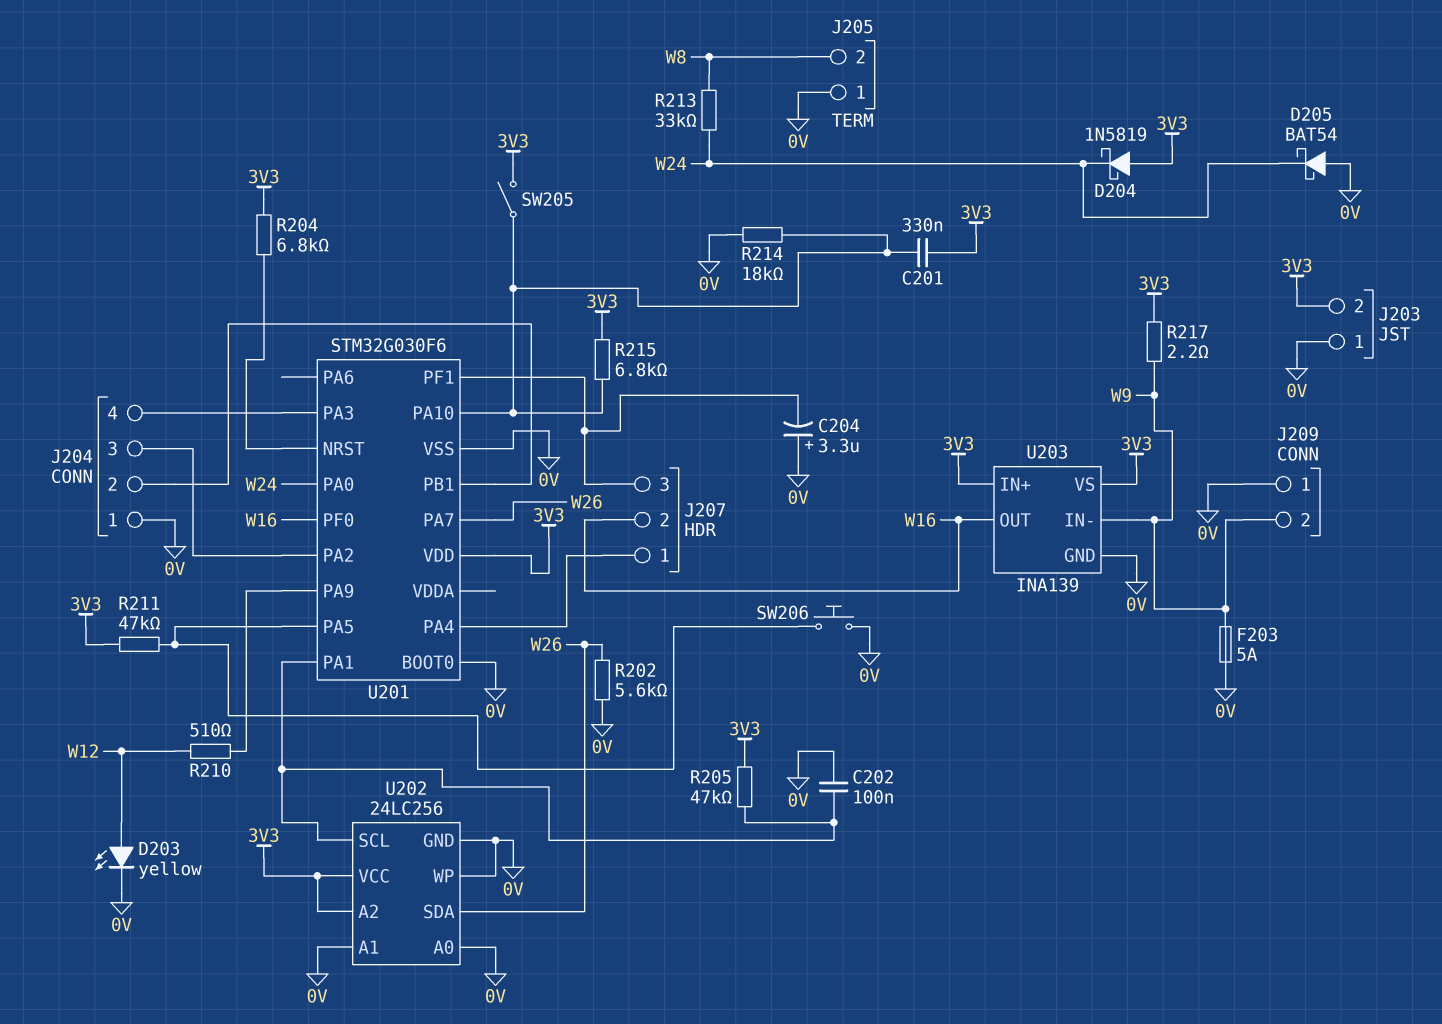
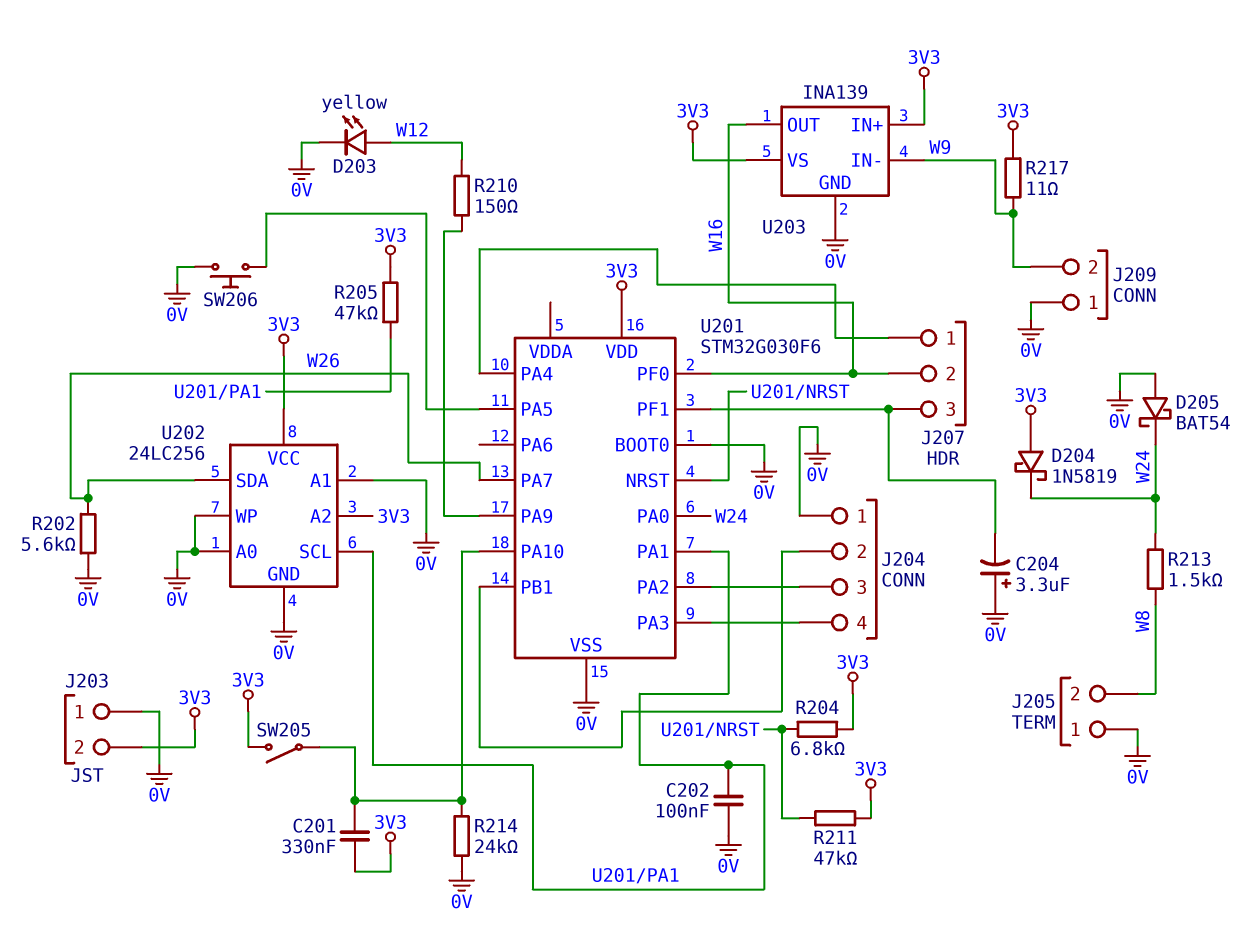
F203: 5A (0V, W9) -> none
R210: 510 (U201/PA9, W12) -> 150 (U201/PA9, W12)
R211: 47k (3V3, U201/PA5) -> 47k (3V3, U201/NRST)
R213: 33k (W8, W24) -> 1.5k (W8, W24)
R214: 18k (0V, U201/PA10) -> 24k (0V, U201/PA10)
R215: 6.8k (3V3, U201/PA10) -> none
R217: 2.2 (3V3, W9) -> 11 (3V3, W9)

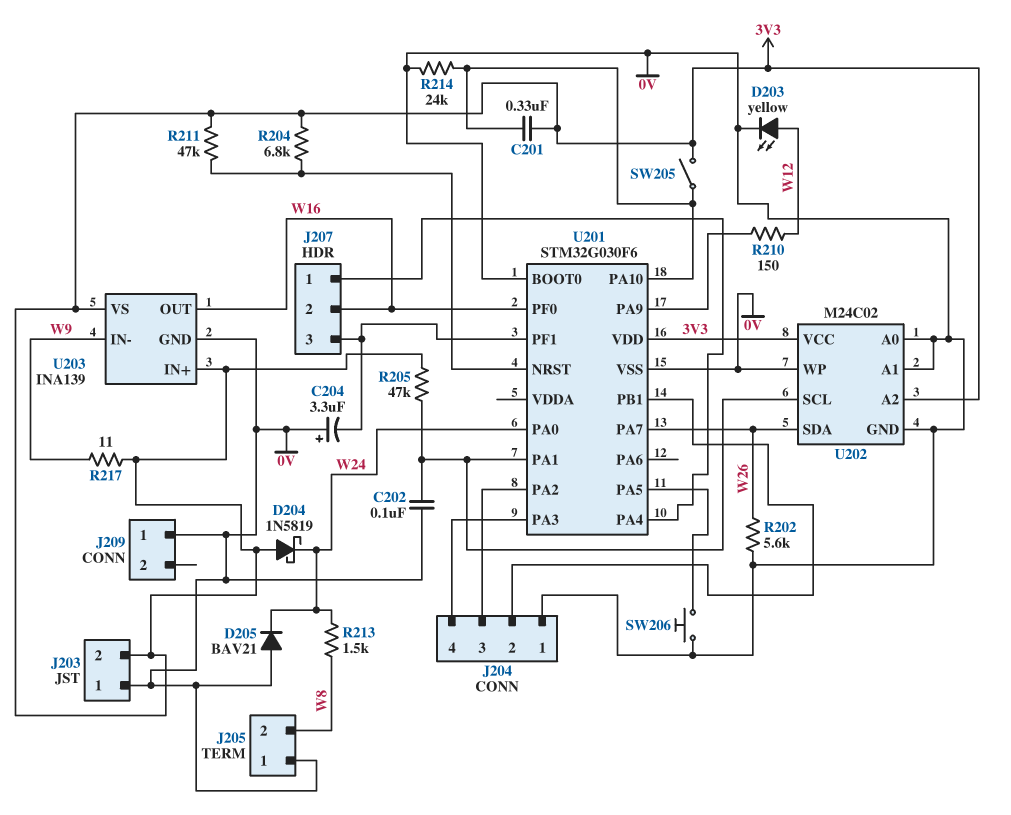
D205: schottky BAT54 (A 0V, K W24) -> diode BAV21 (A 0V, K W24)
J209 pin 2: W9 -> none
U202: 24LC256 -> M24C02

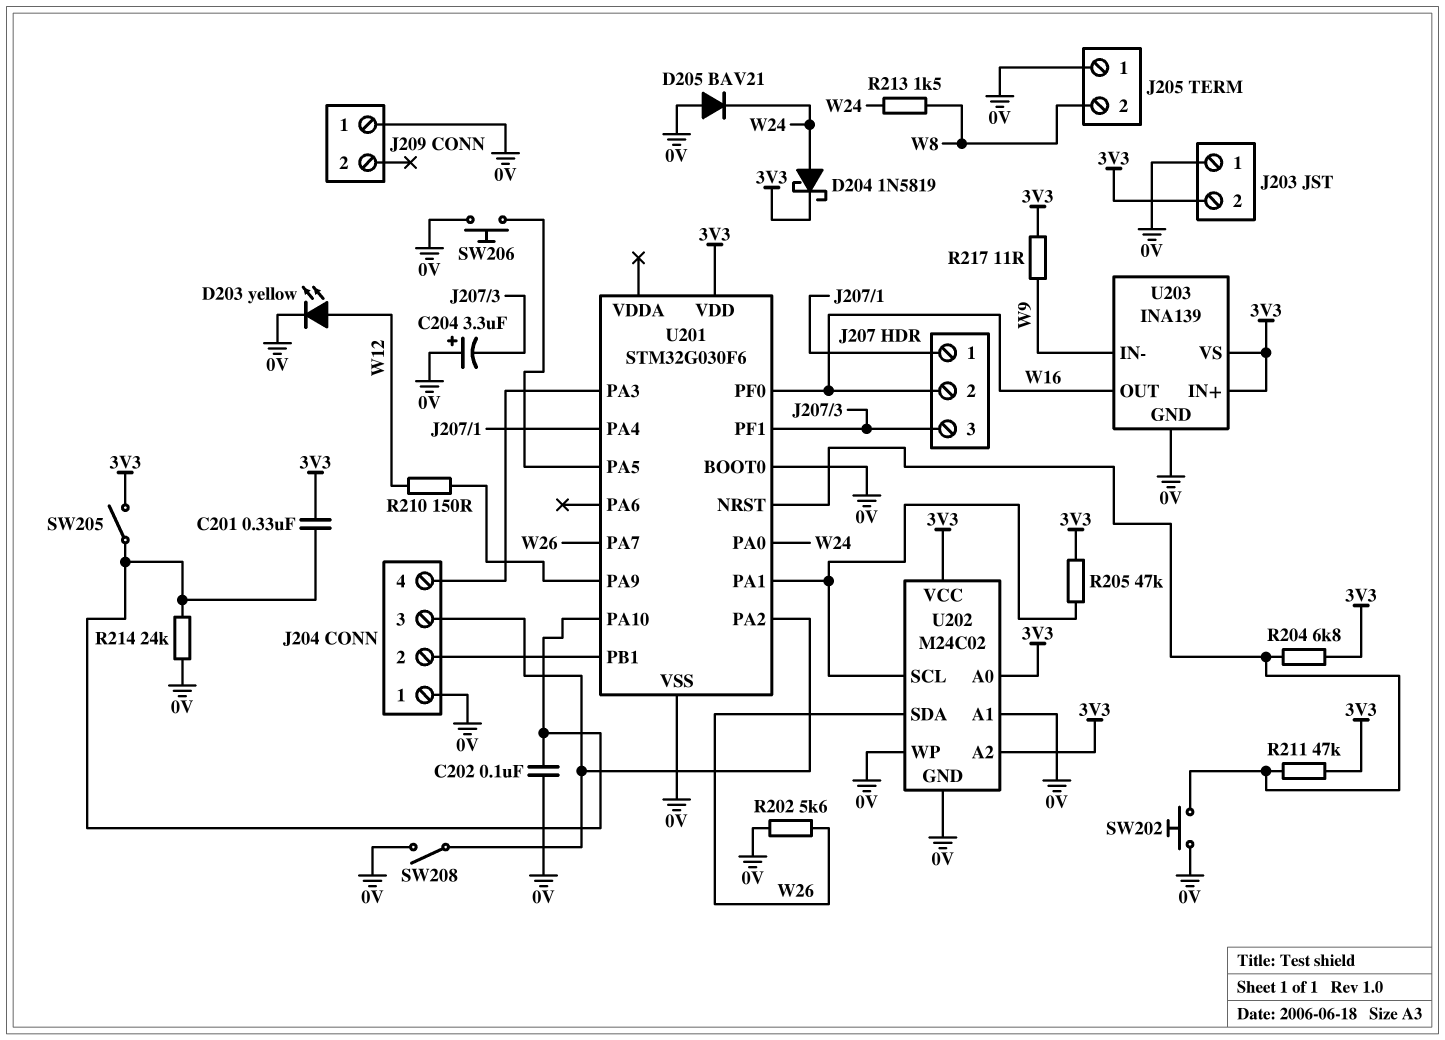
C202: 100nF (0V, U201/PA1) -> 100nF (0V, U201/PA10)
D204: schottky 1N5819 (A 3V3, K W24) -> schottky 1N5819 (A W24, K 3V3)
SW202: none -> button (0V, U201/NRST)
SW208: none -> switch (0V, J204/3)
U202 pin A0: 0V -> 3V3

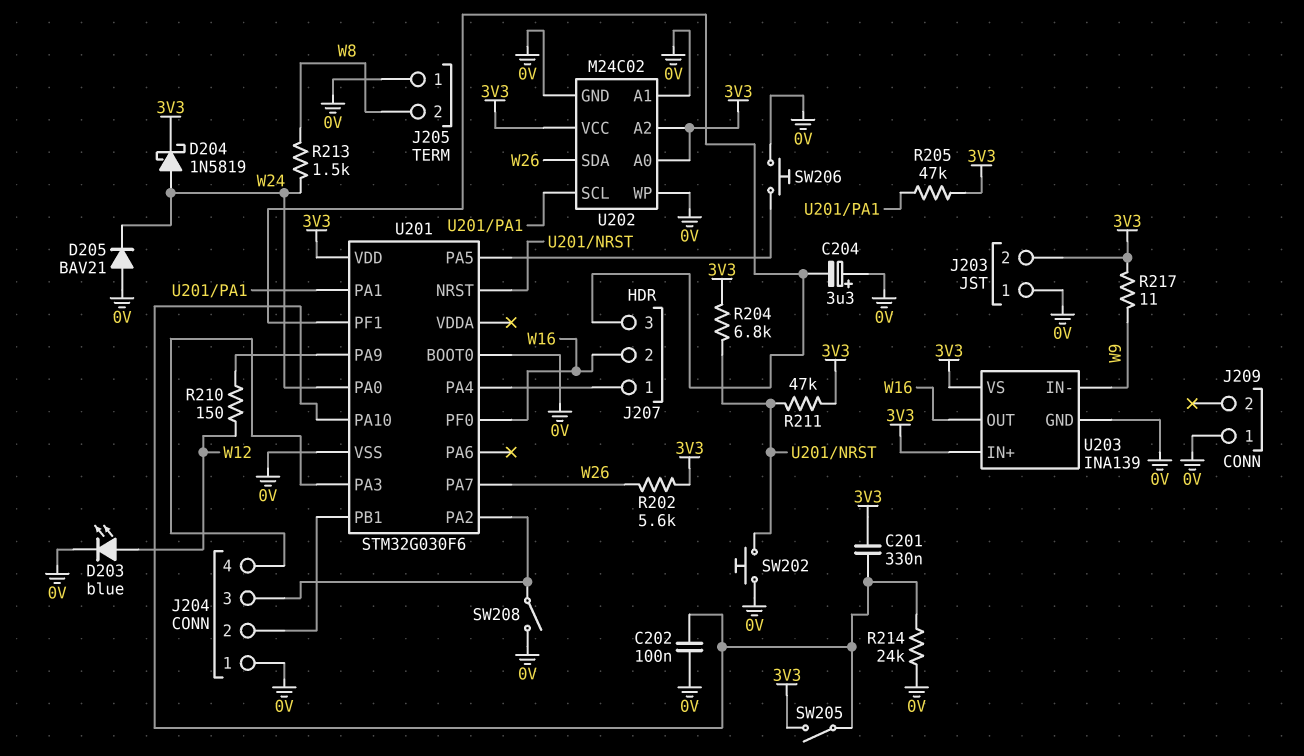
D203: LED yellow (A W12, K 0V) -> LED blue (A W12, K 0V)
R202: 5.6k (0V, W26) -> 5.6k (3V3, W26)

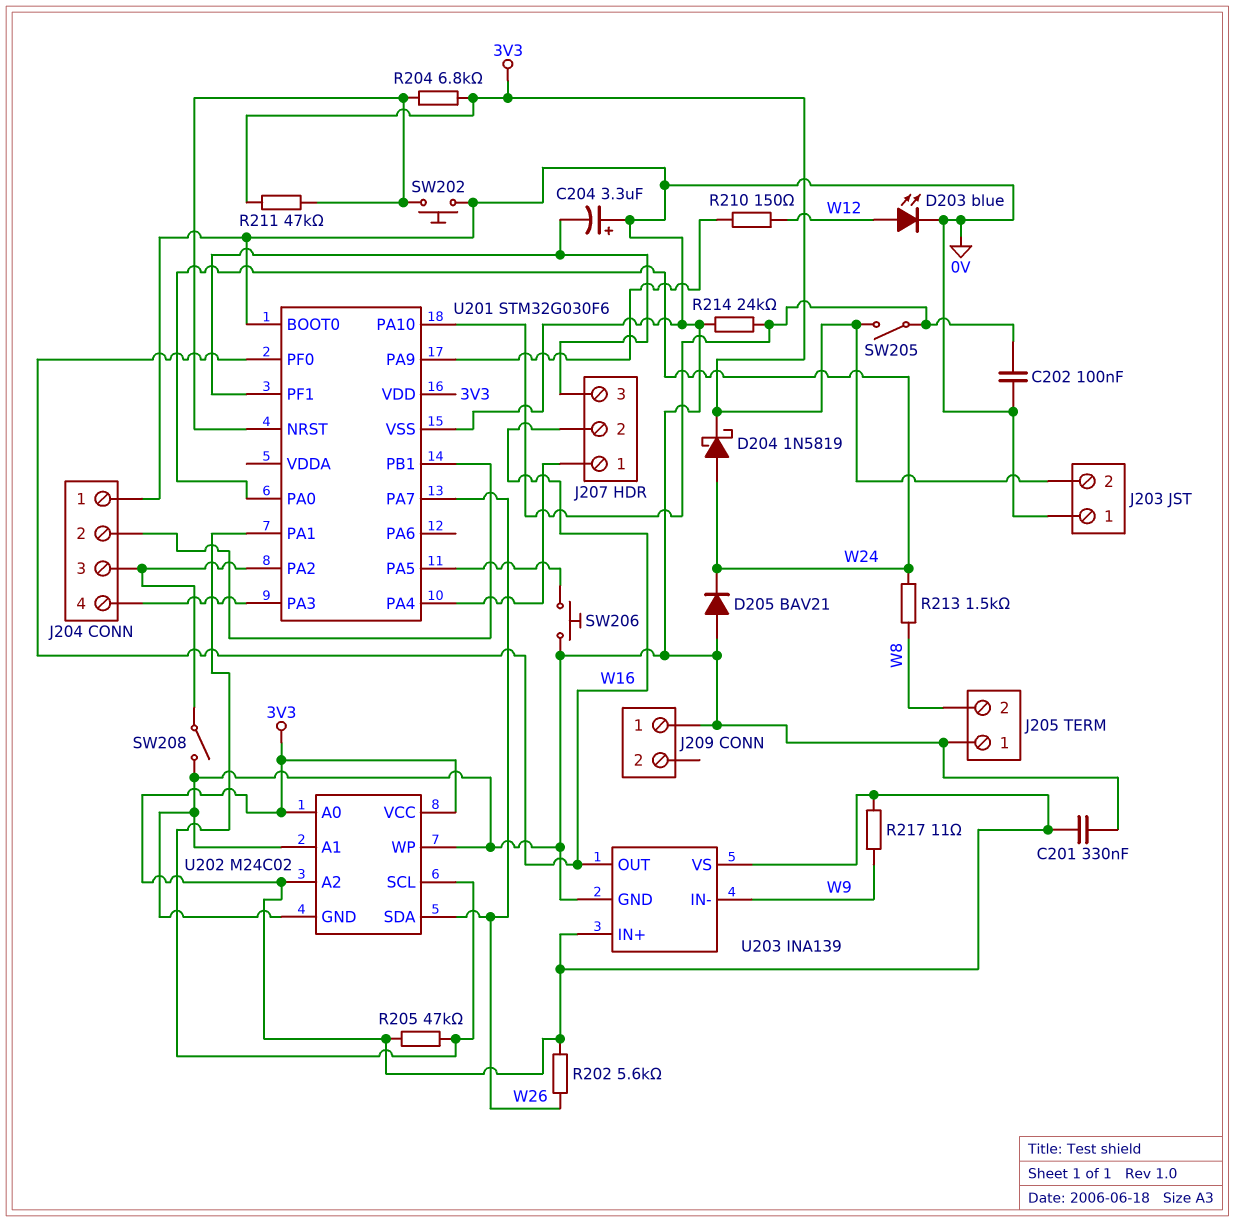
C201: 330nF (3V3, U201/PA10) -> 330nF (0V, 3V3)

